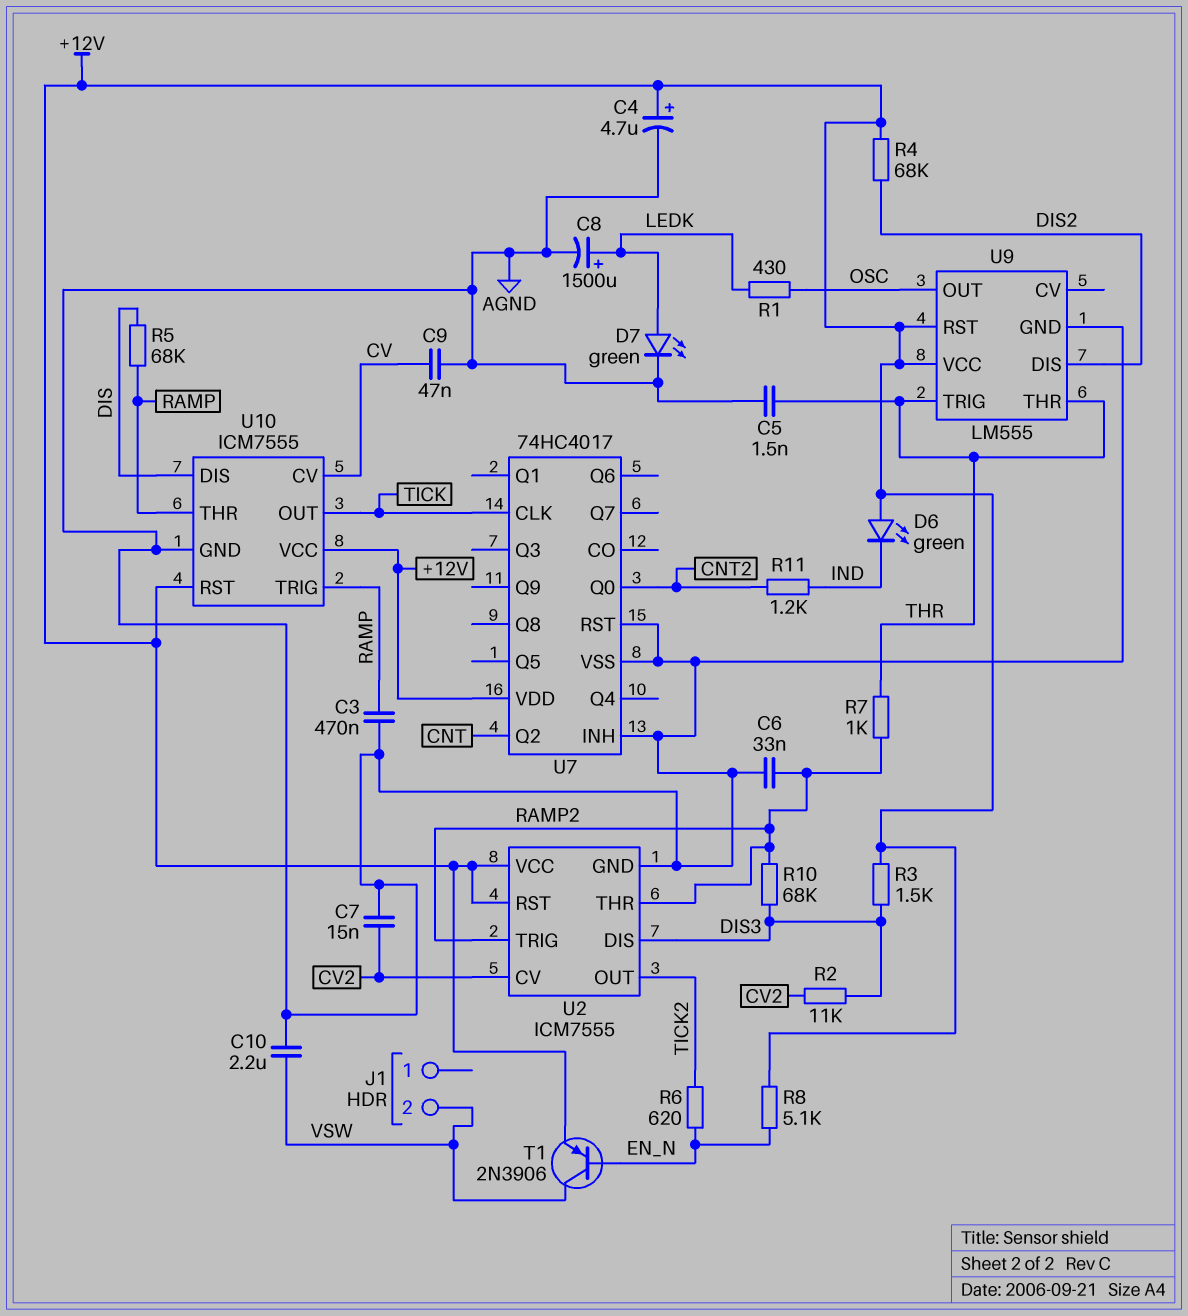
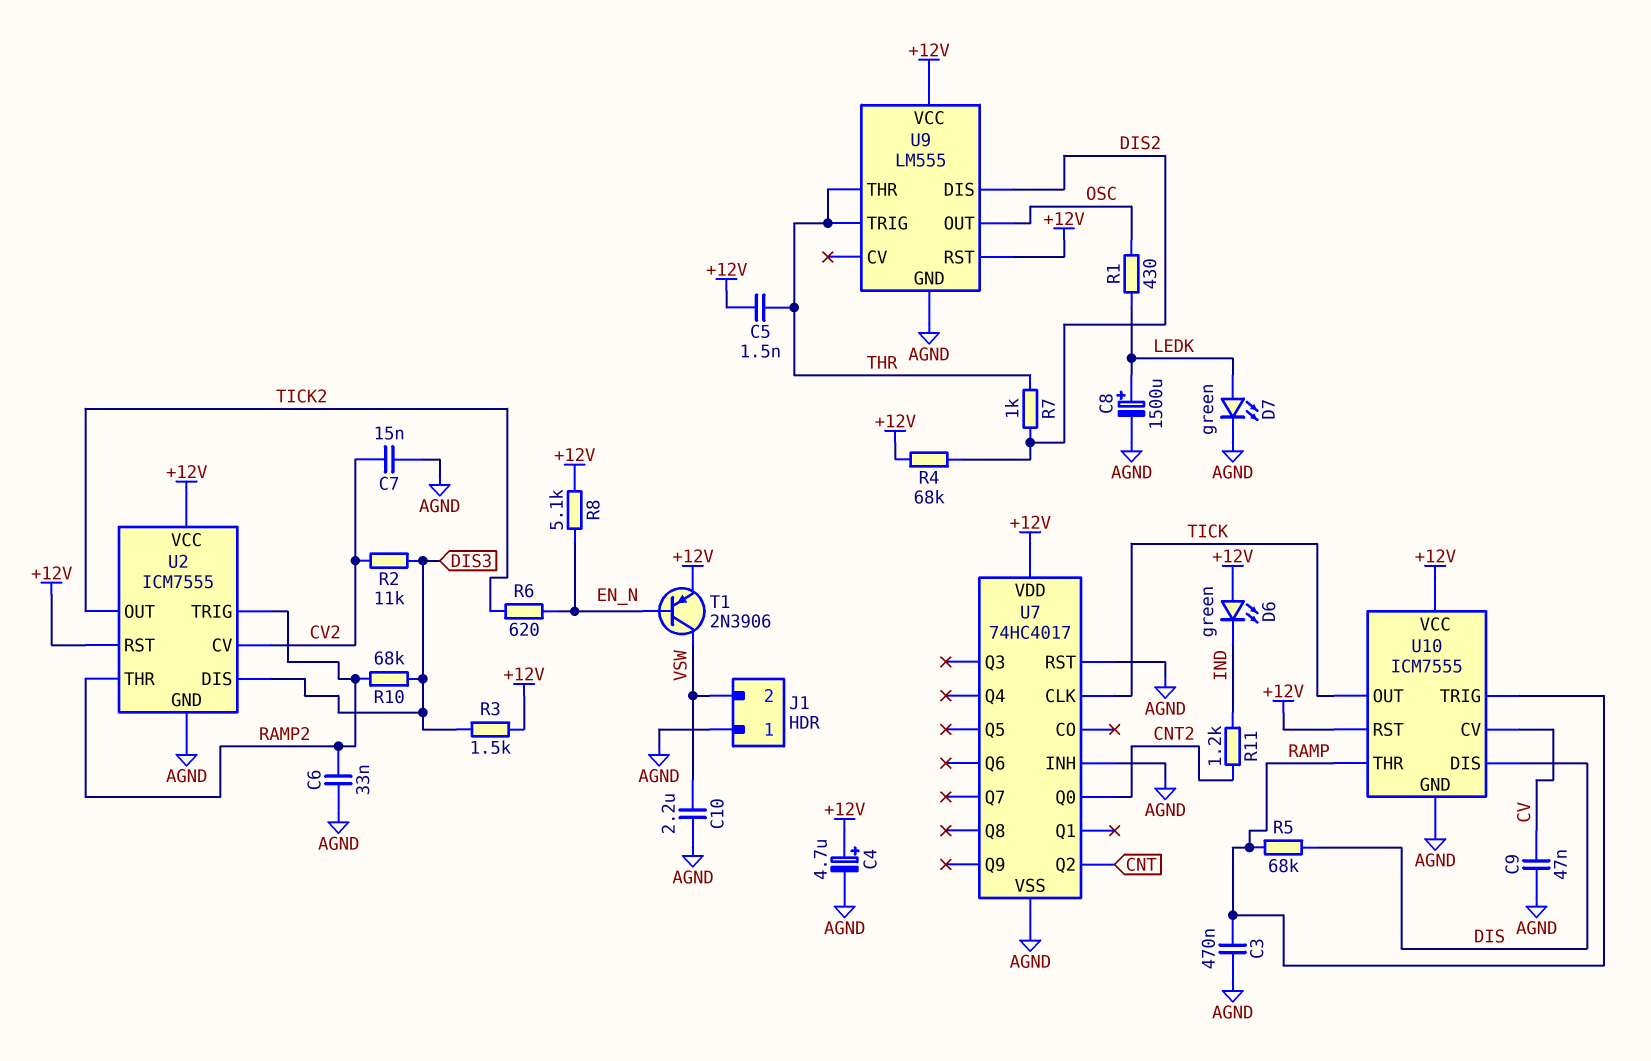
C5: 1.5nF (AGND, THR) -> 1.5nF (+12V, THR)
J1 pin 1: none -> AGND
R7: 1k (RAMP2, THR) -> 1k (DIS2, THR)

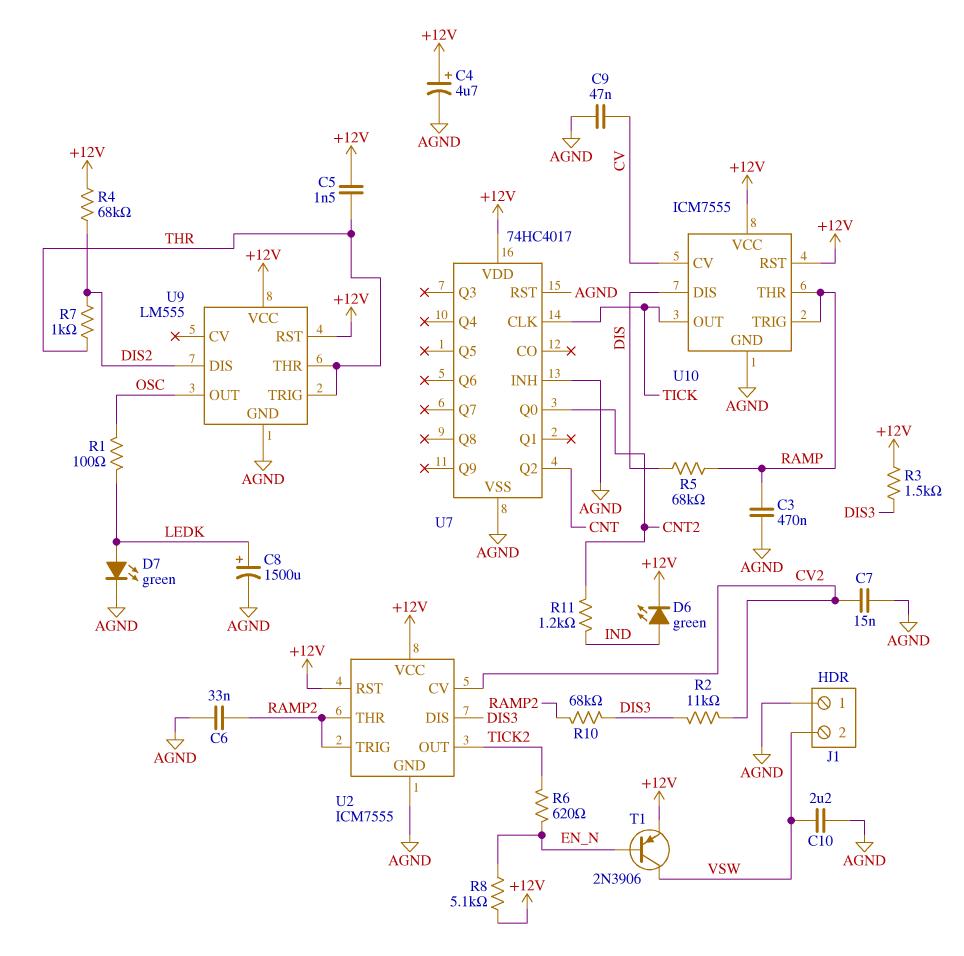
D6: LED green (A +12V, K IND) -> LED green (A IND, K +12V)
R1: 430 (LEDK, OSC) -> 100 (LEDK, OSC)

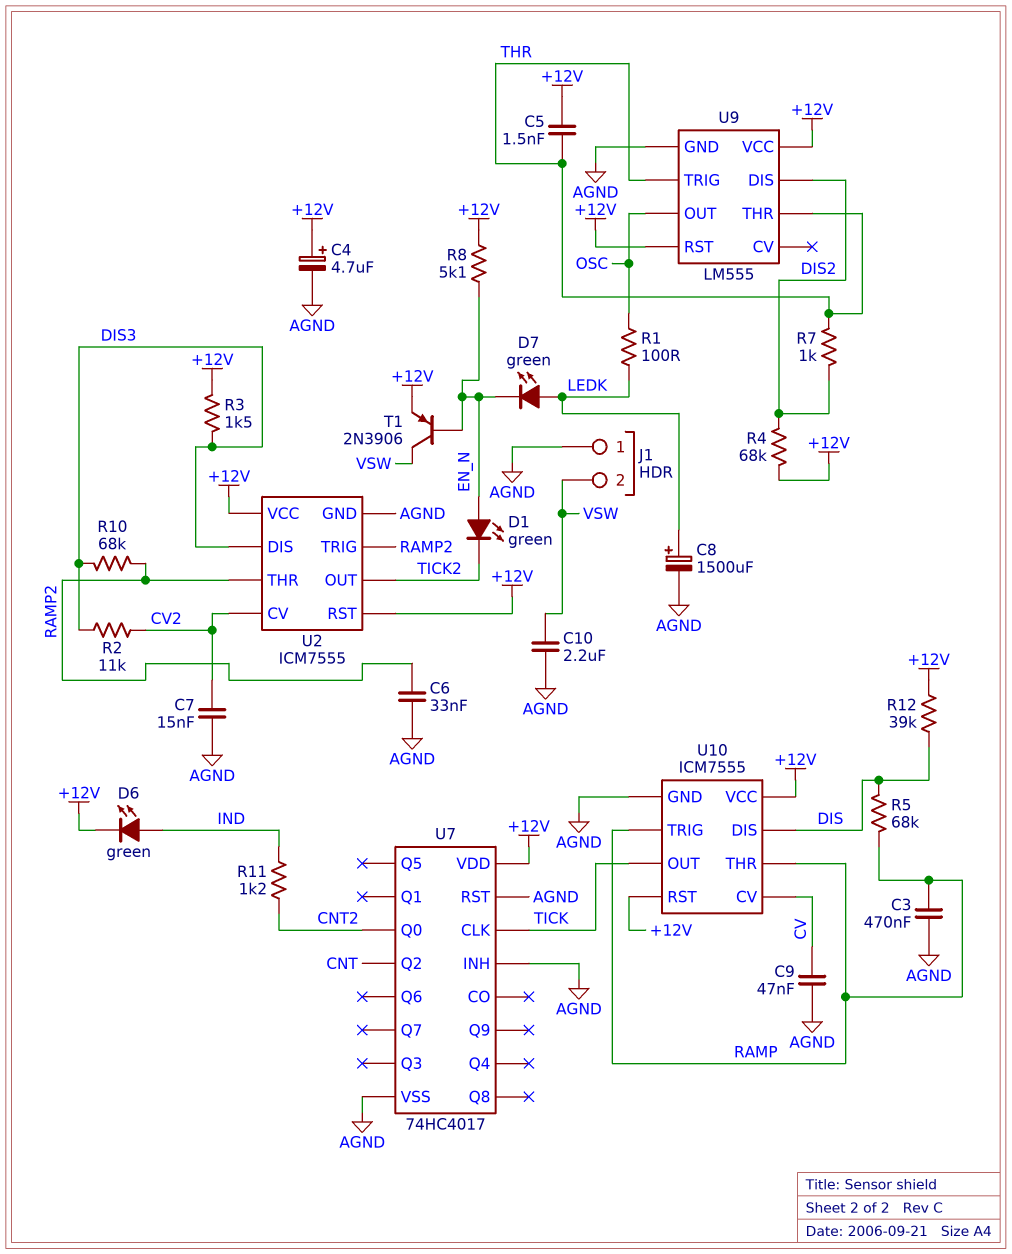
D1: none -> LED green (A EN_N, K TICK2)
D7: LED green (A LEDK, K AGND) -> LED green (A LEDK, K EN_N)
R6: 620 (EN_N, TICK2) -> none
R12: none -> 39k (+12V, DIS)

